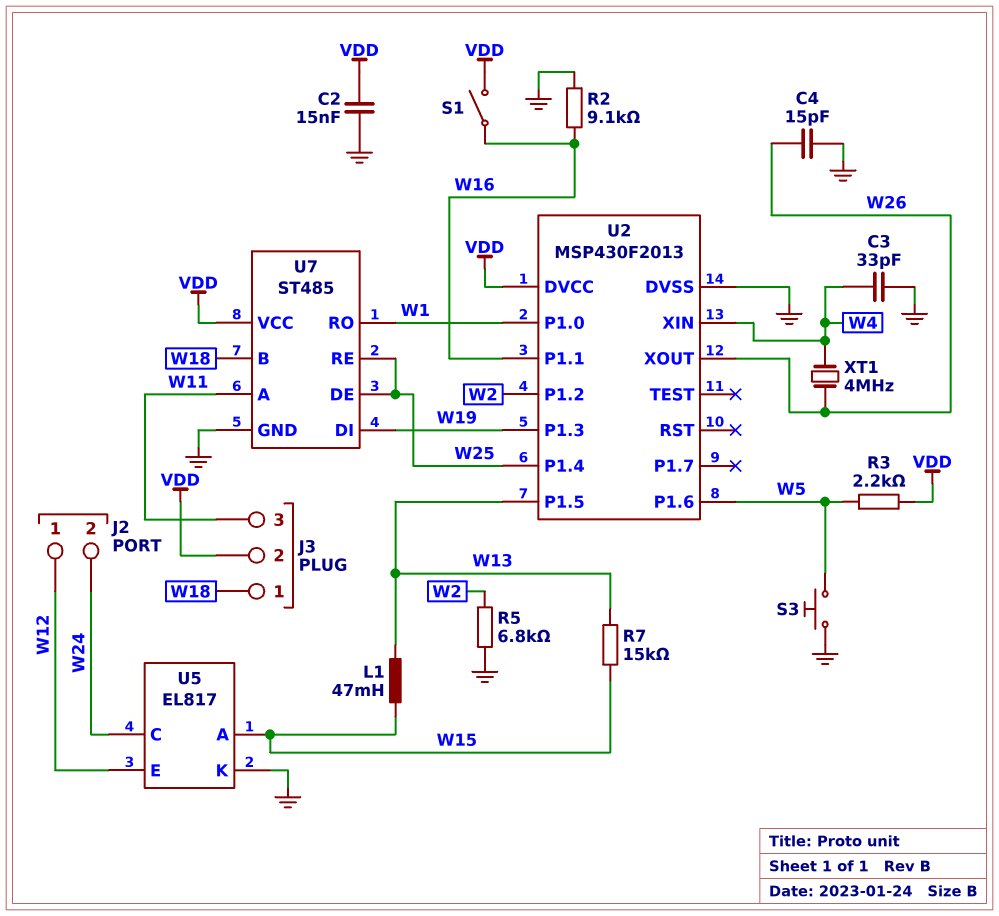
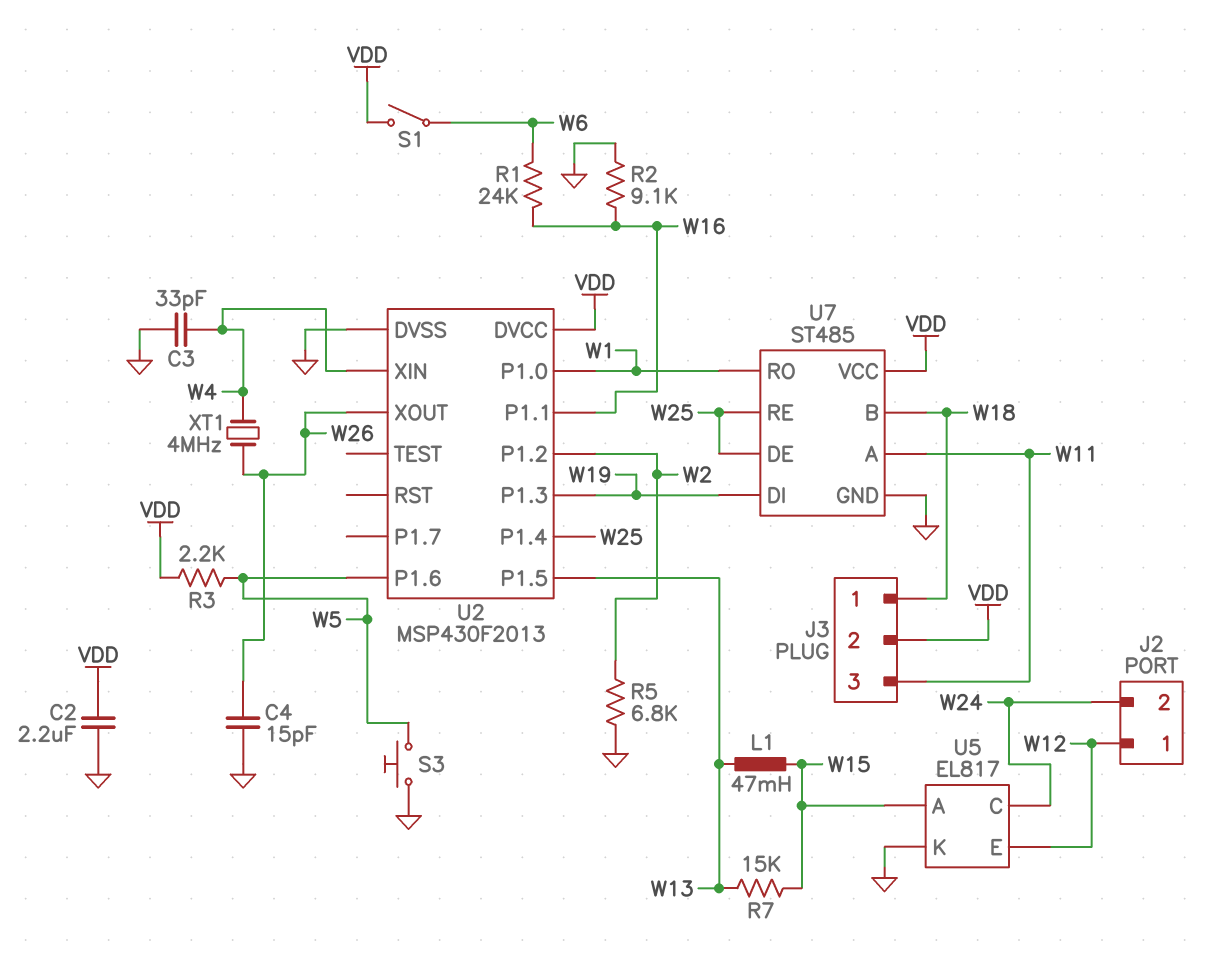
C2: 15nF (GND, VDD) -> 2.2uF (GND, VDD)
R1: none -> 24k (W6, W16)
S1: switch (VDD, W16) -> switch (VDD, W6)

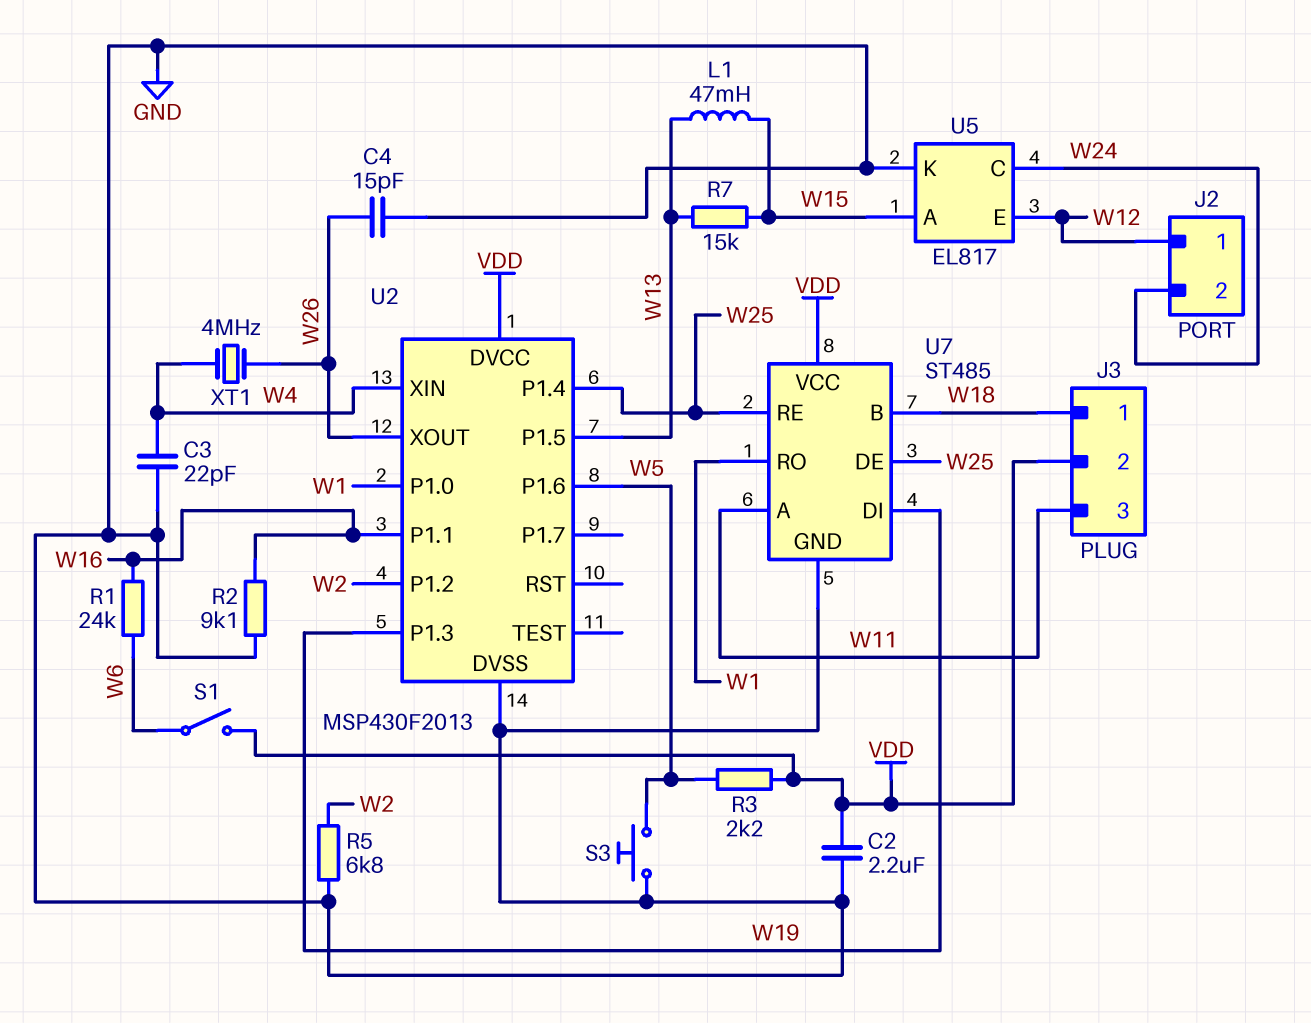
C3: 33pF (GND, W4) -> 22pF (GND, W4)

